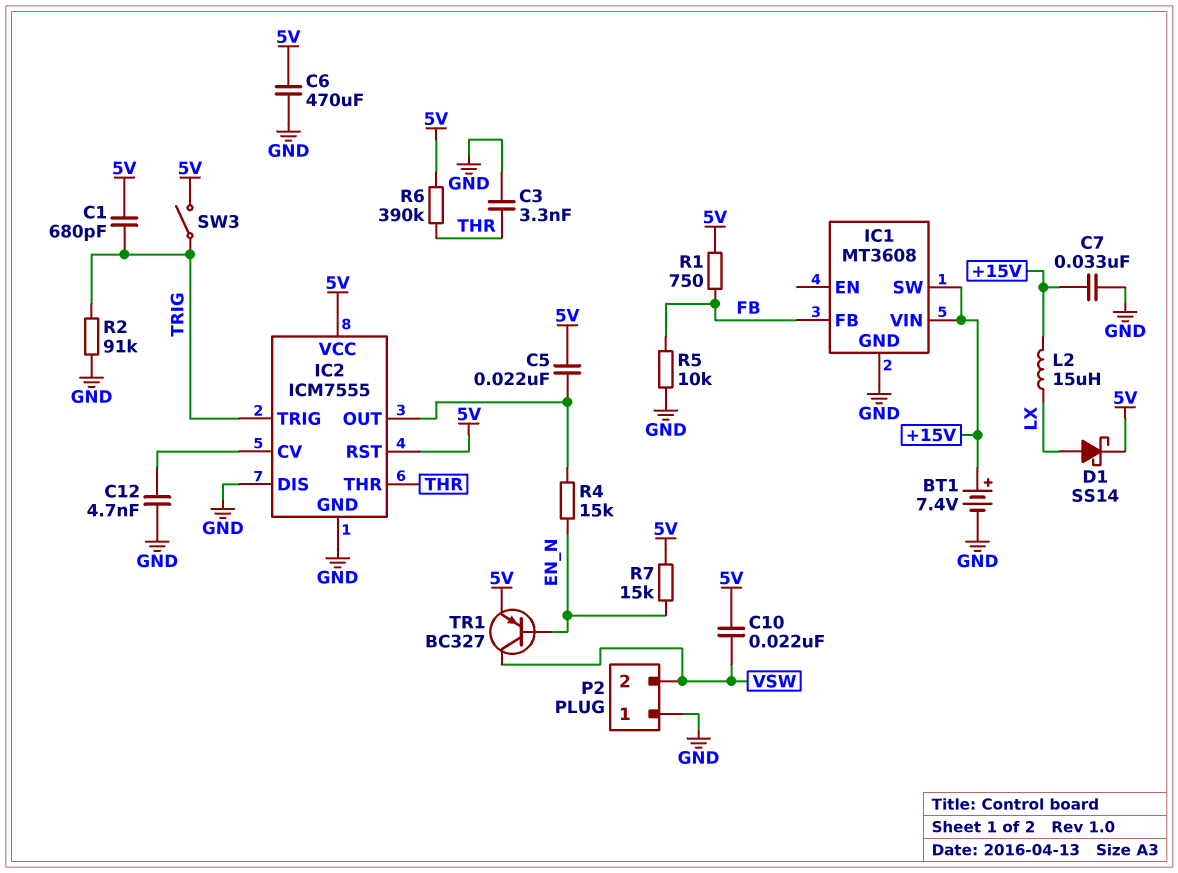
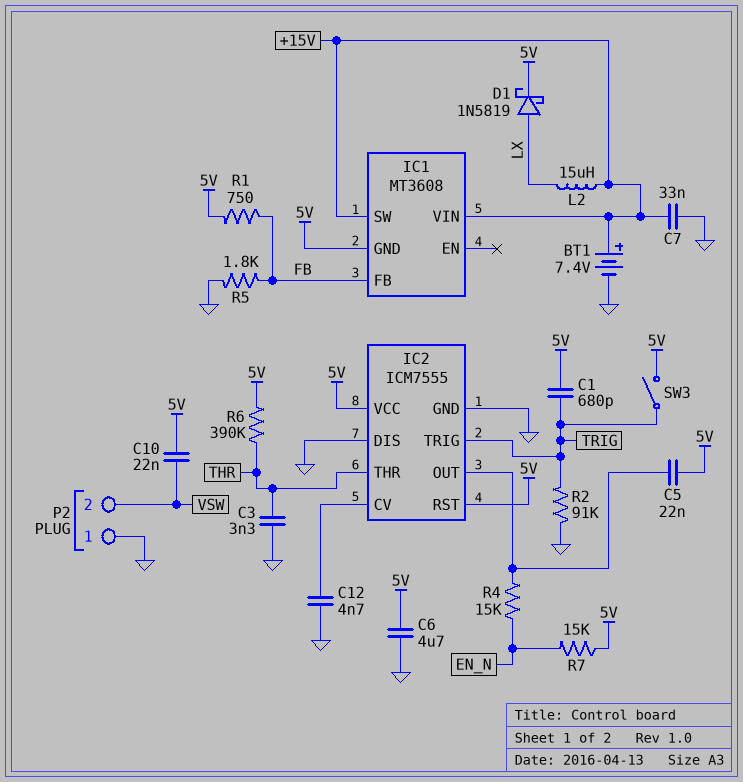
C6: 470uF (5V, GND) -> 4.7uF (5V, GND)
D1: schottky SS14 (A LX, K 5V) -> schottky 1N5819 (A LX, K 5V)
IC1 pin GND: GND -> 5V
R5: 10k (FB, GND) -> 1.8k (FB, GND)
TR1: PNP BC327 (B EN_N, C VSW, E 5V) -> none

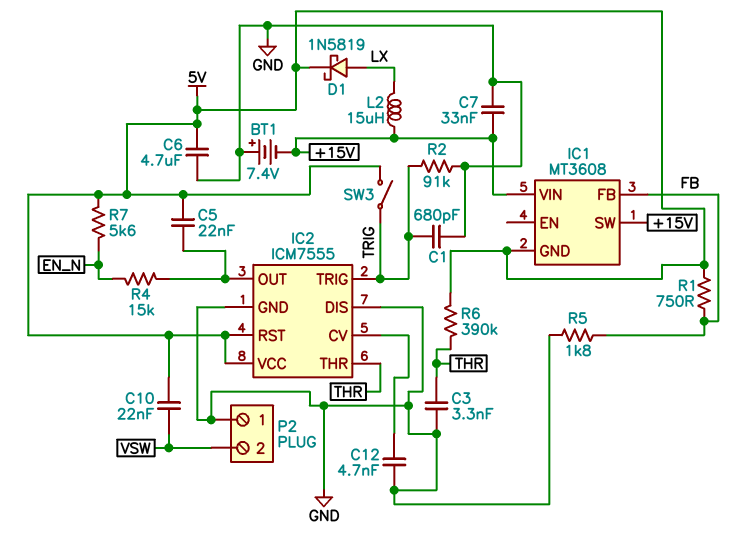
BT1: 7.4V (plus +15V, minus GND) -> 7.4V (plus GND, minus +15V)
C1: 680pF (5V, TRIG) -> 680pF (GND, TRIG)
R7: 15k (5V, EN_N) -> 5.6k (5V, EN_N)

